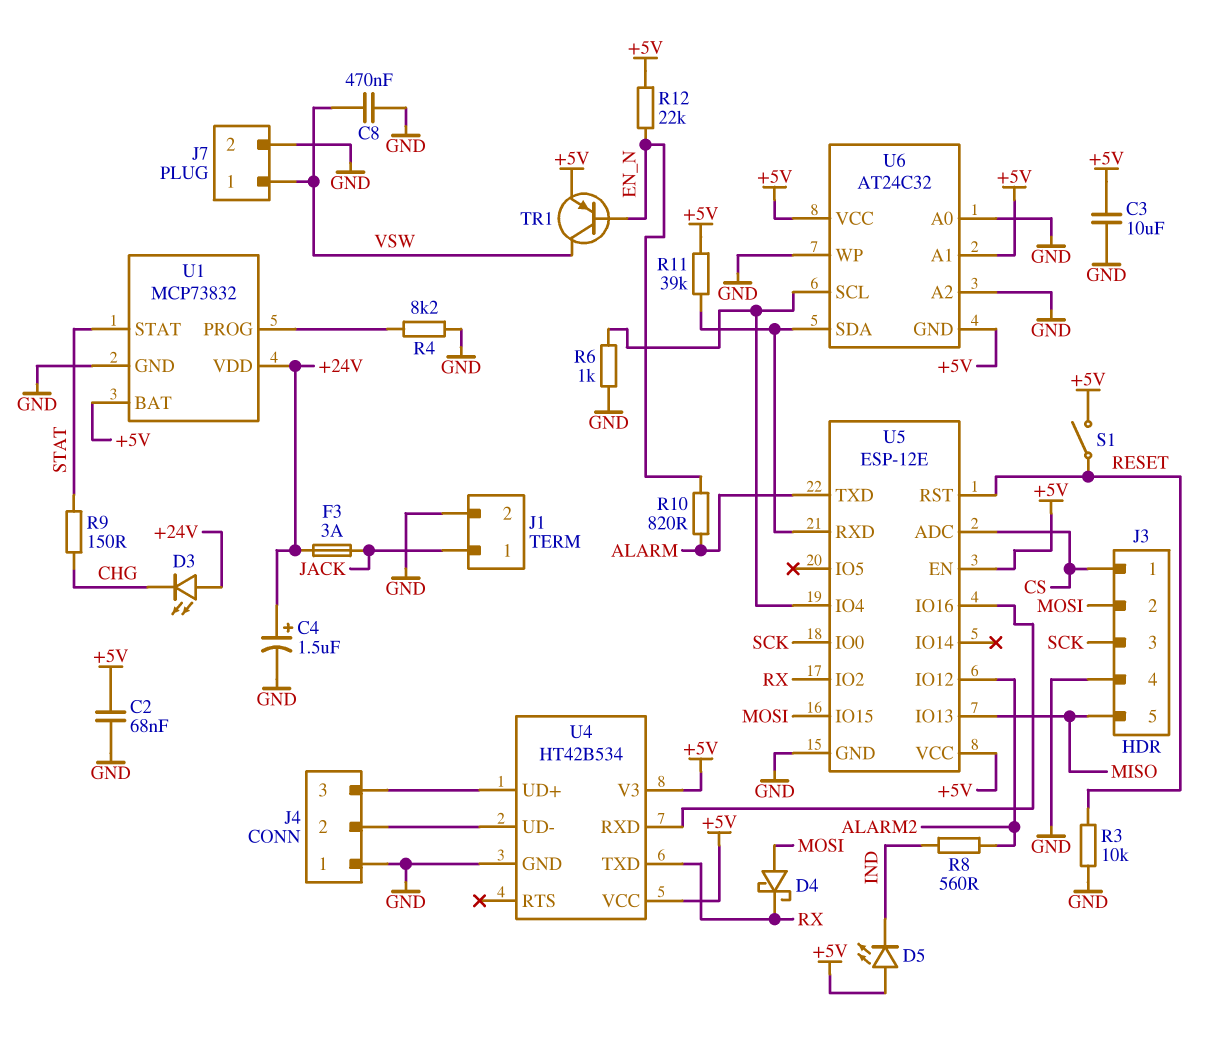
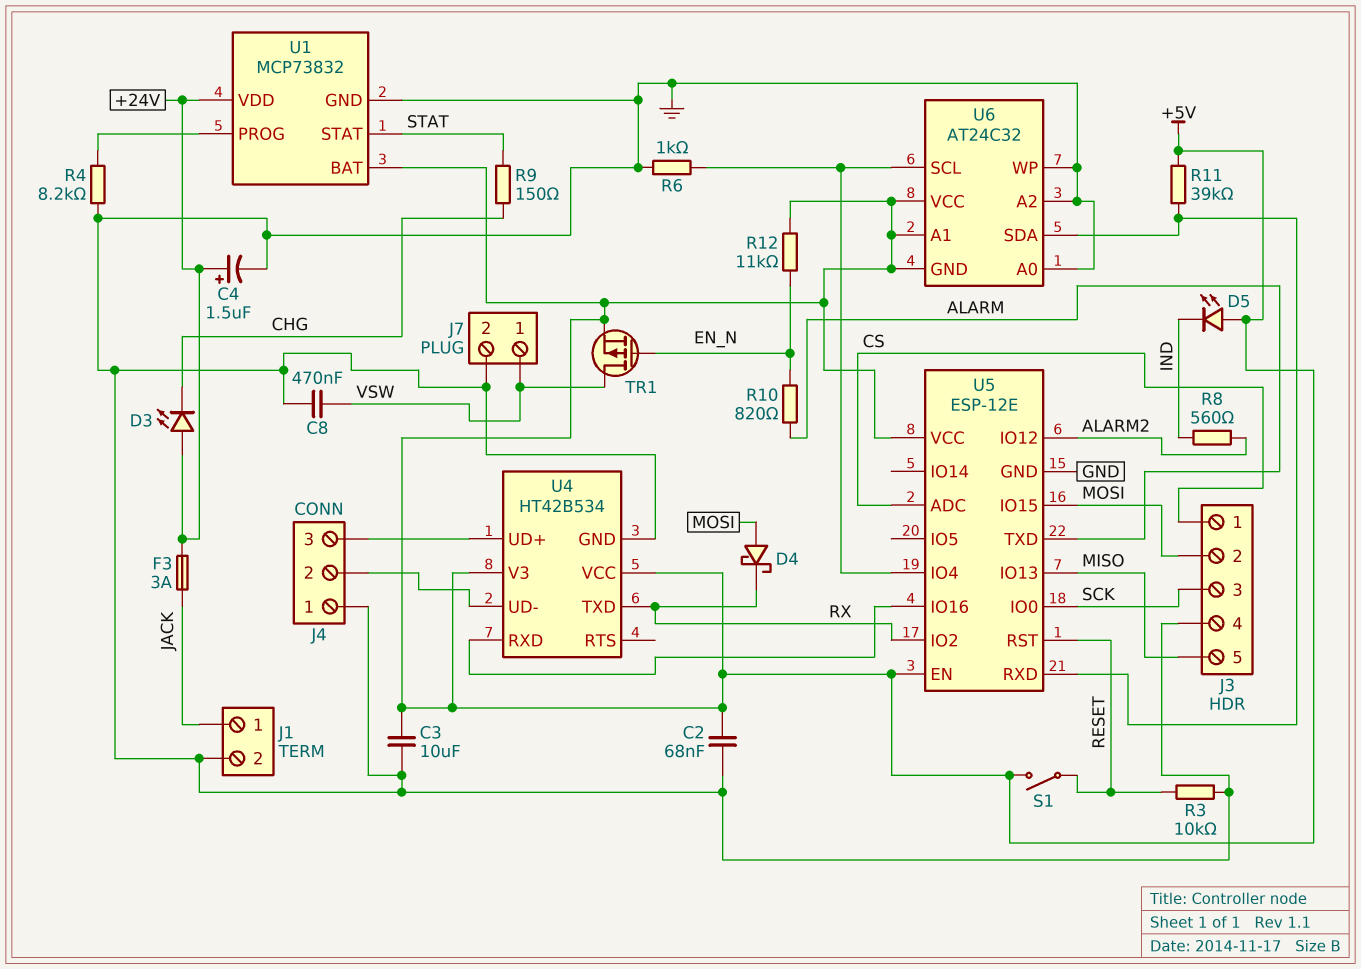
R12: 22k (+5V, EN_N) -> 11k (+5V, EN_N)
TR1: PNP (B EN_N, C VSW, E +5V) -> PMOS (G EN_N, D VSW, S +5V)

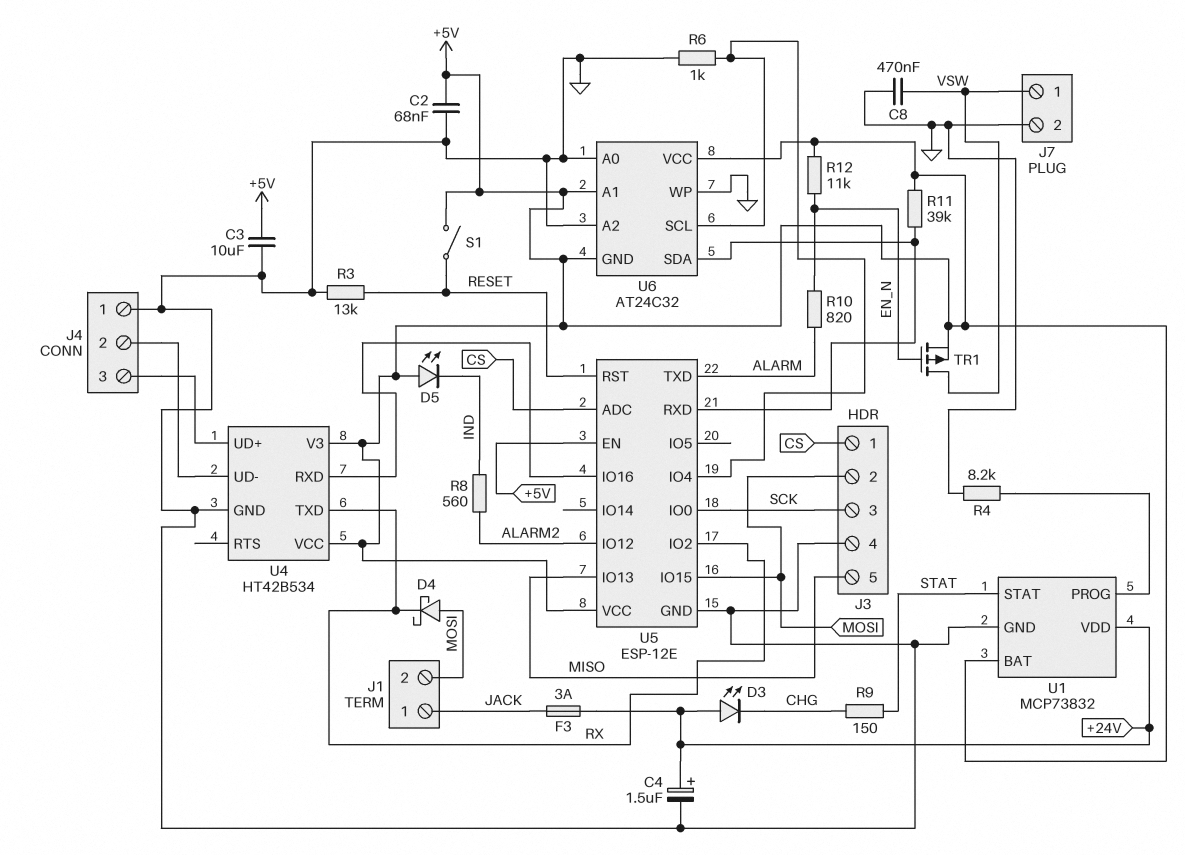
J1 pin 2: GND -> MOSI
R3: 10k (GND, RESET) -> 13k (GND, RESET)

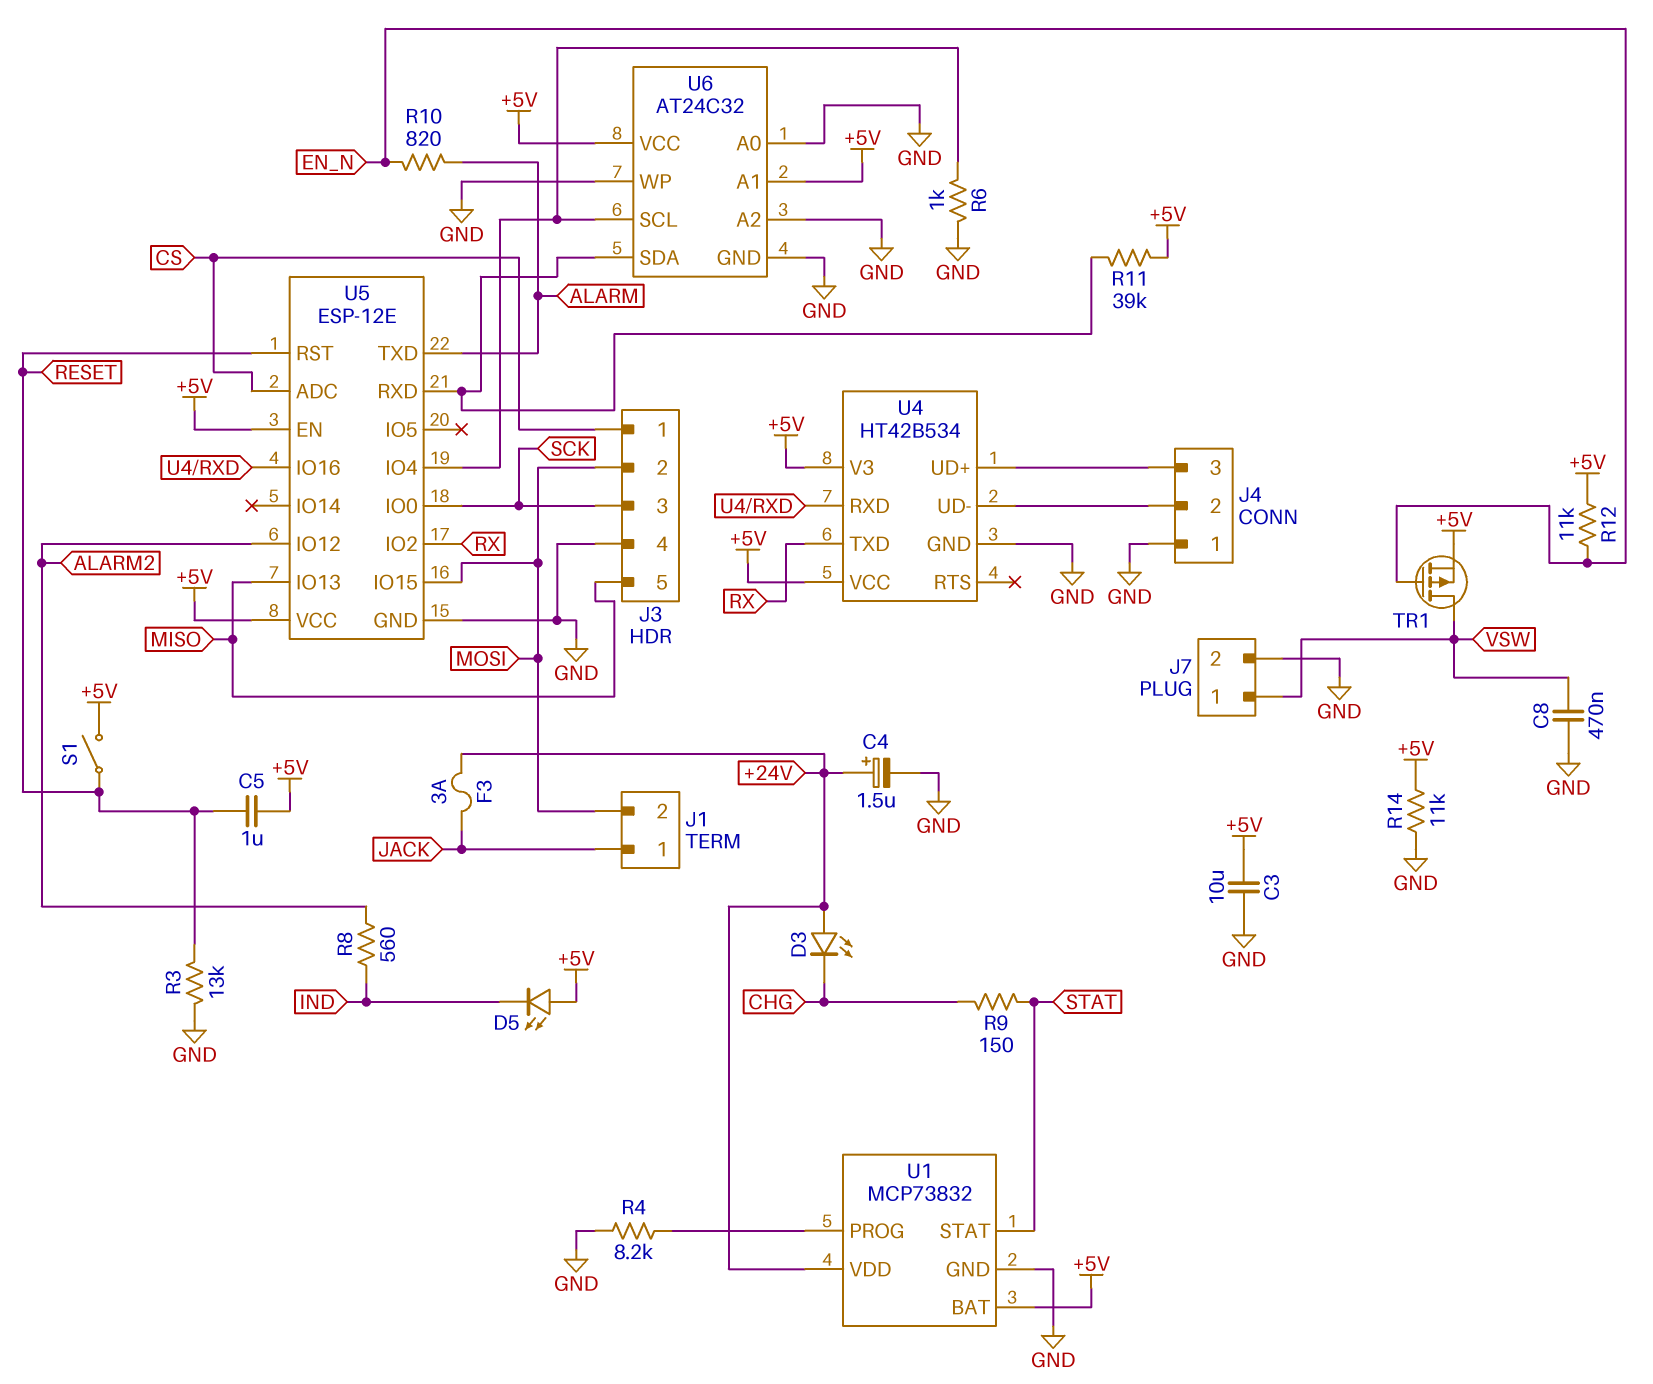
C2: 68nF (+5V, GND) -> none
C5: none -> 1uF (+5V, RESET)
D4: schottky (A MOSI, K RX) -> none
R14: none -> 11k (+5V, GND)
U6 pin GND: +5V -> GND

